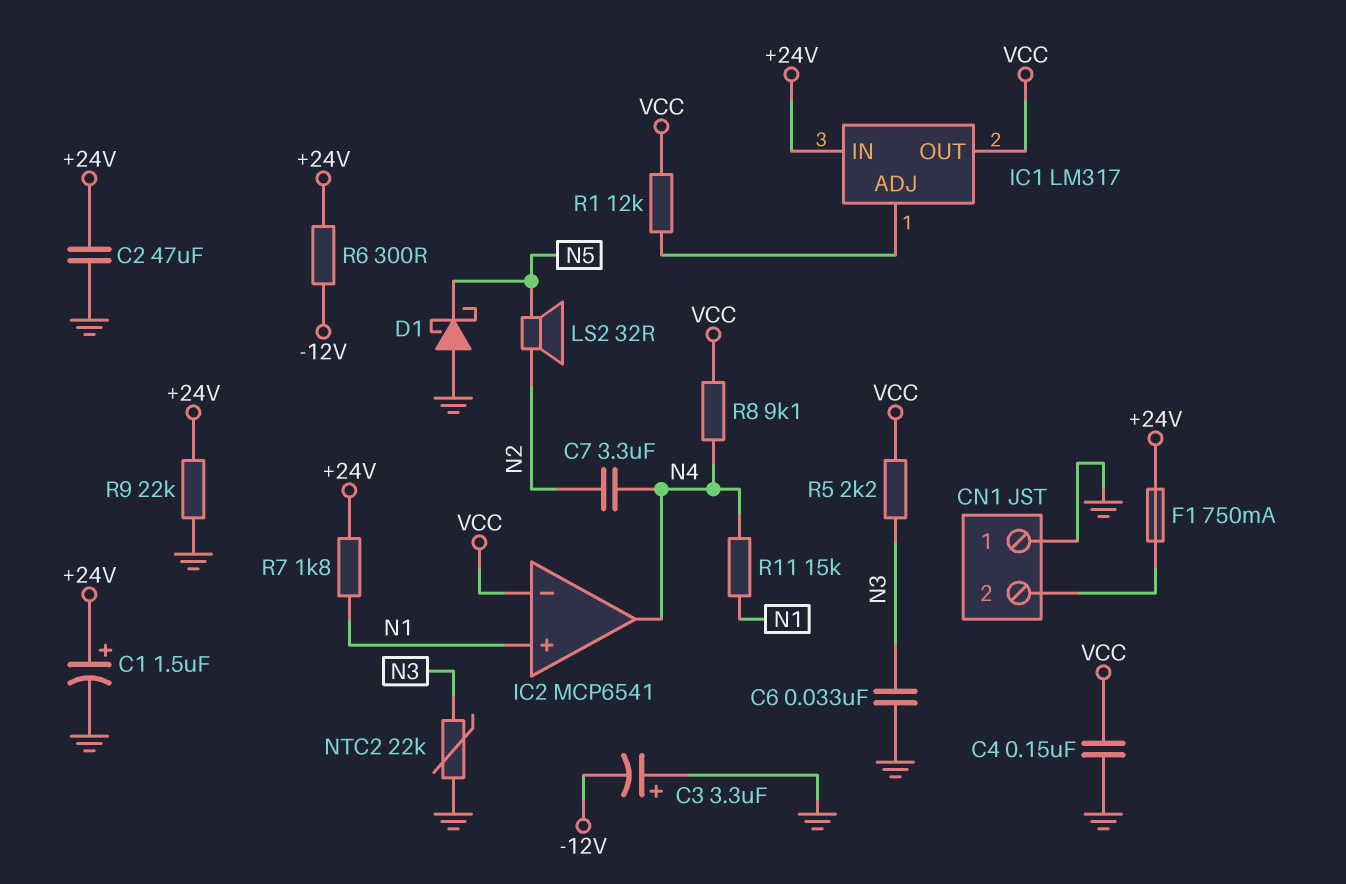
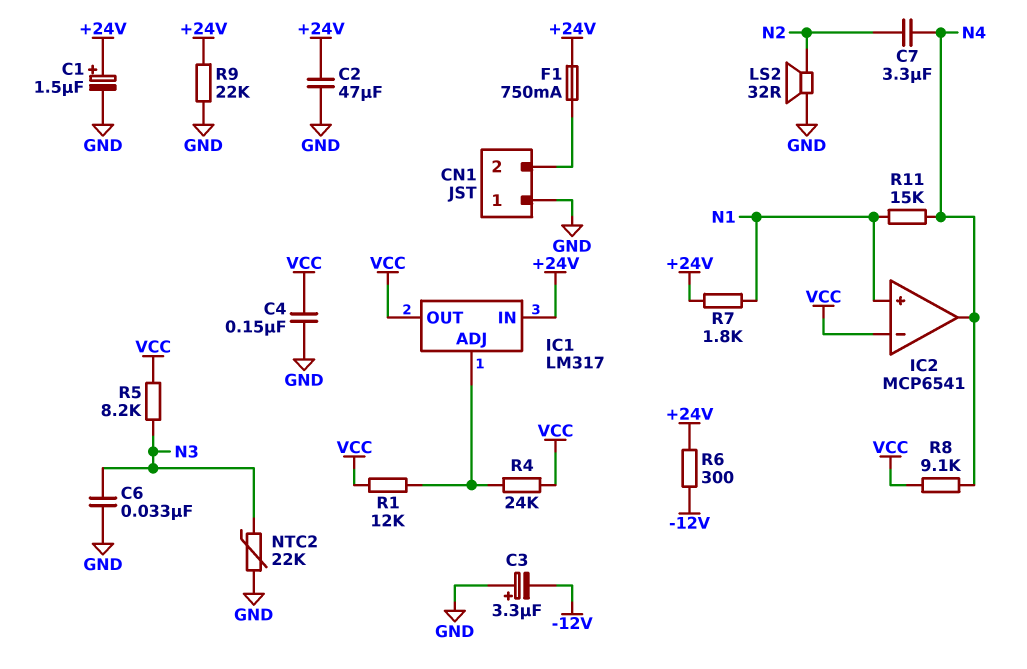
D1: schottky (A GND, K N5) -> none
LS2: speaker 32R (N2, N5) -> speaker 32R (GND, N2)
R4: none -> 24k (IC1/ADJ, VCC)
R5: 2.2k (N3, VCC) -> 8.2k (N3, VCC)

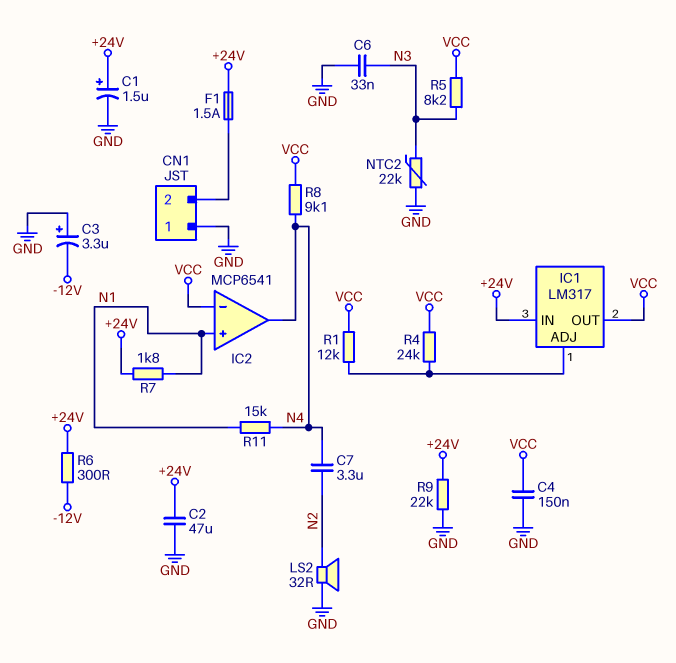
F1: 750mA (+24V, CN1/2) -> 1.5A (+24V, CN1/2)

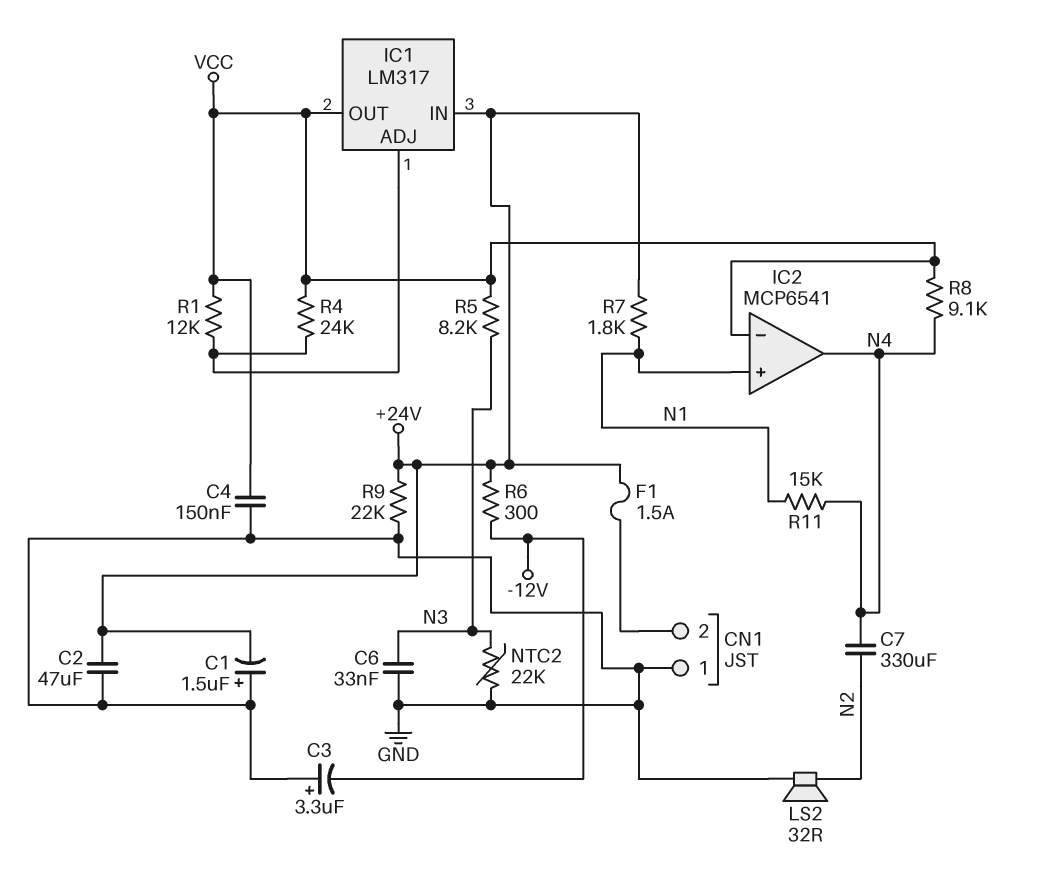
C1: 1.5uF (plus +24V, minus GND) -> 1.5uF (plus GND, minus +24V)
C7: 3.3uF (N2, N4) -> 330uF (N2, N4)

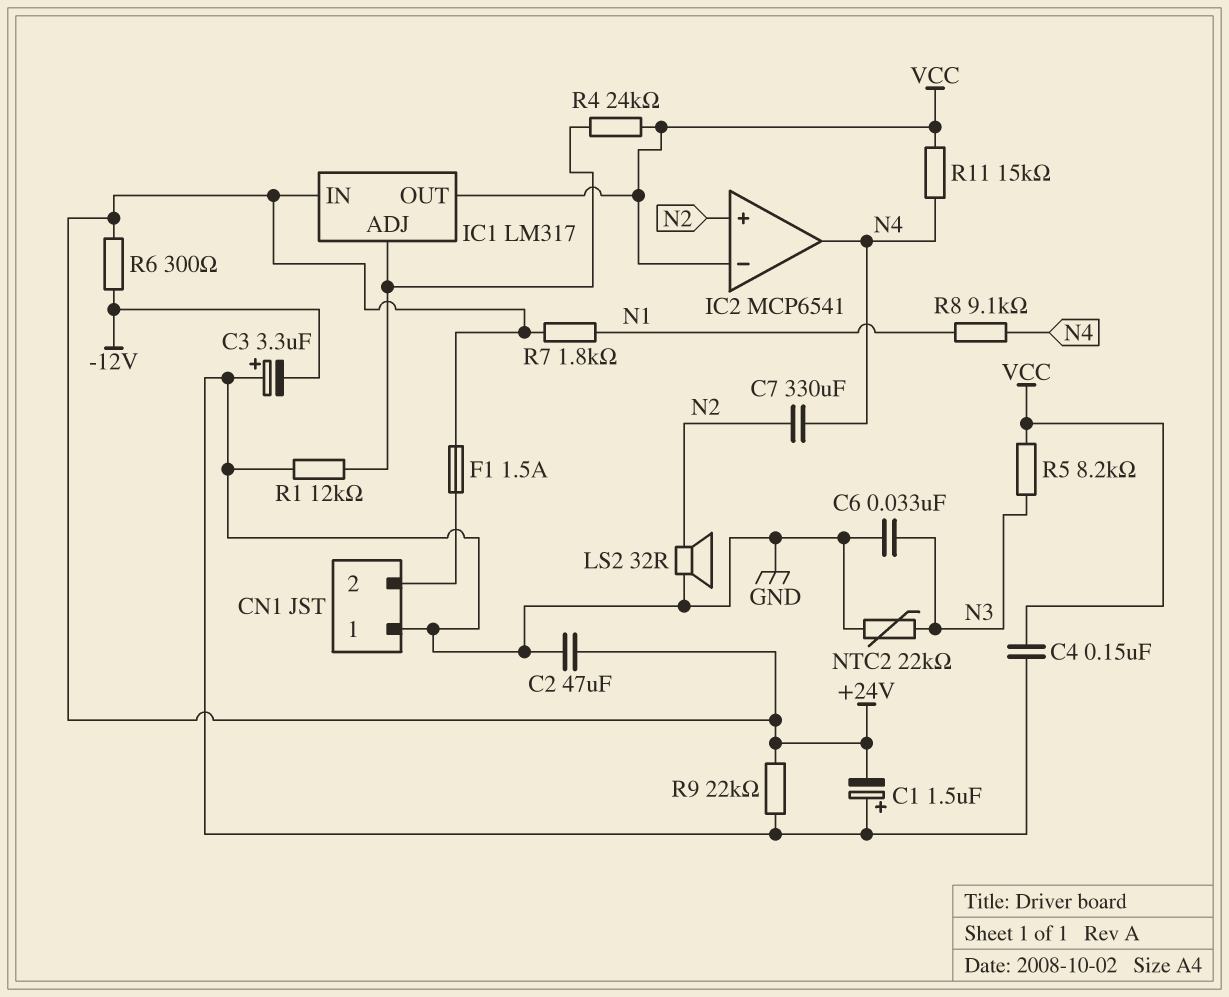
IC2 pin in+: N1 -> N2
R1: 12k (IC1/ADJ, VCC) -> 12k (GND, IC1/ADJ)
R8: 9.1k (N4, VCC) -> 9.1k (N1, N4)
R11: 15k (N1, N4) -> 15k (N4, VCC)

